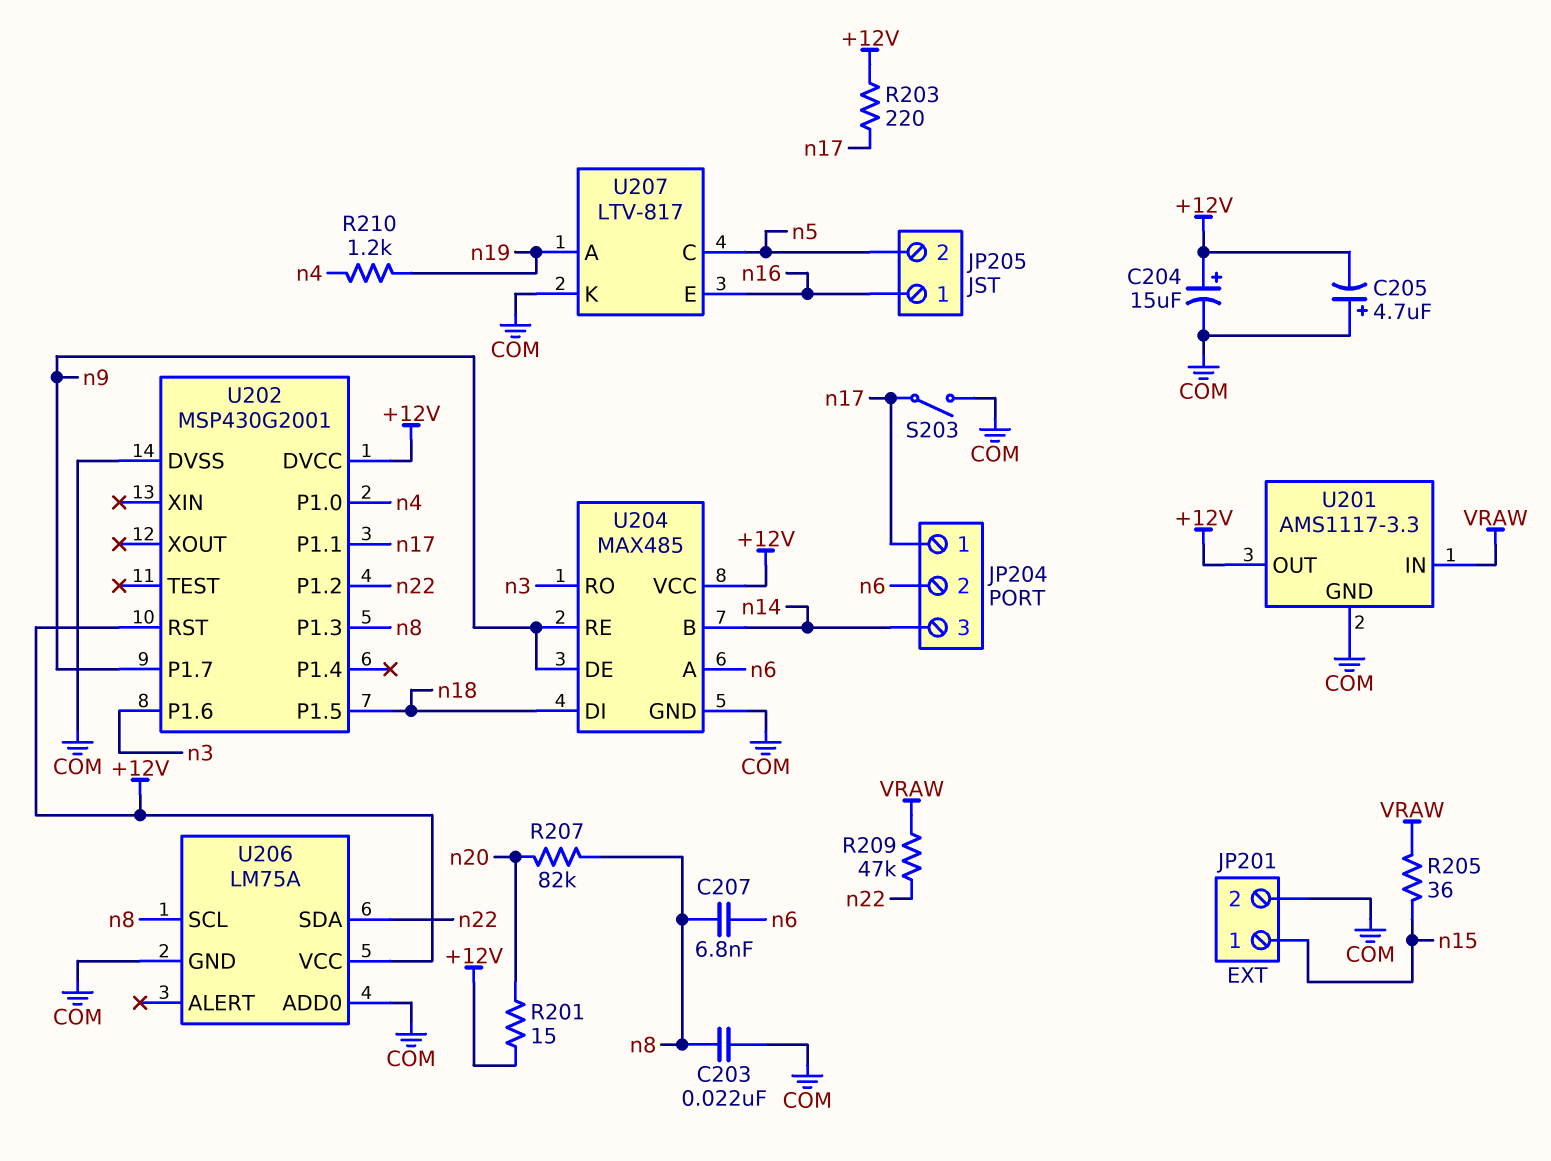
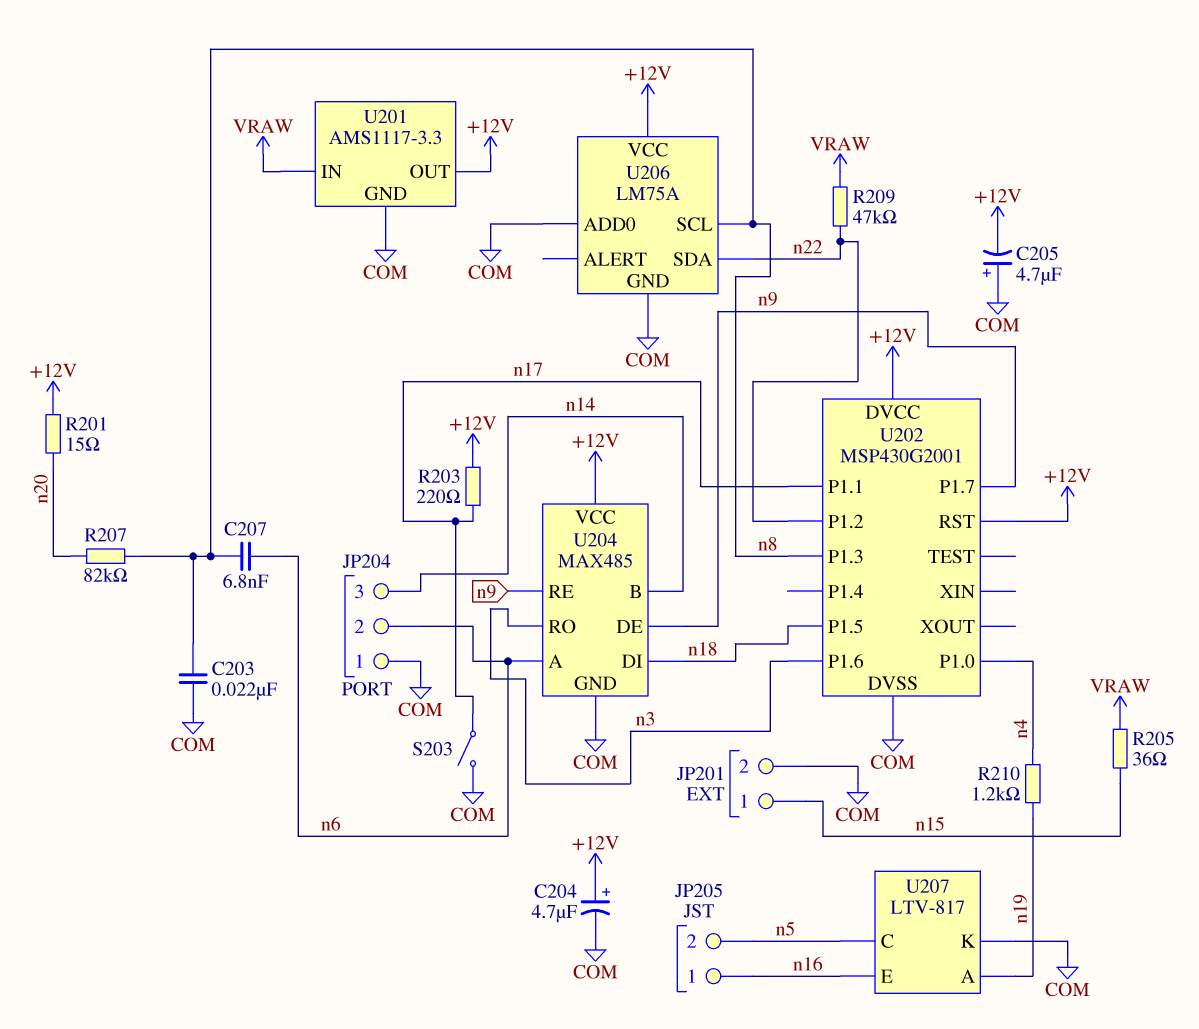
C204: 15uF (plus +12V, minus COM) -> 4.7uF (plus +12V, minus COM)
JP204 pin 1: n17 -> COM

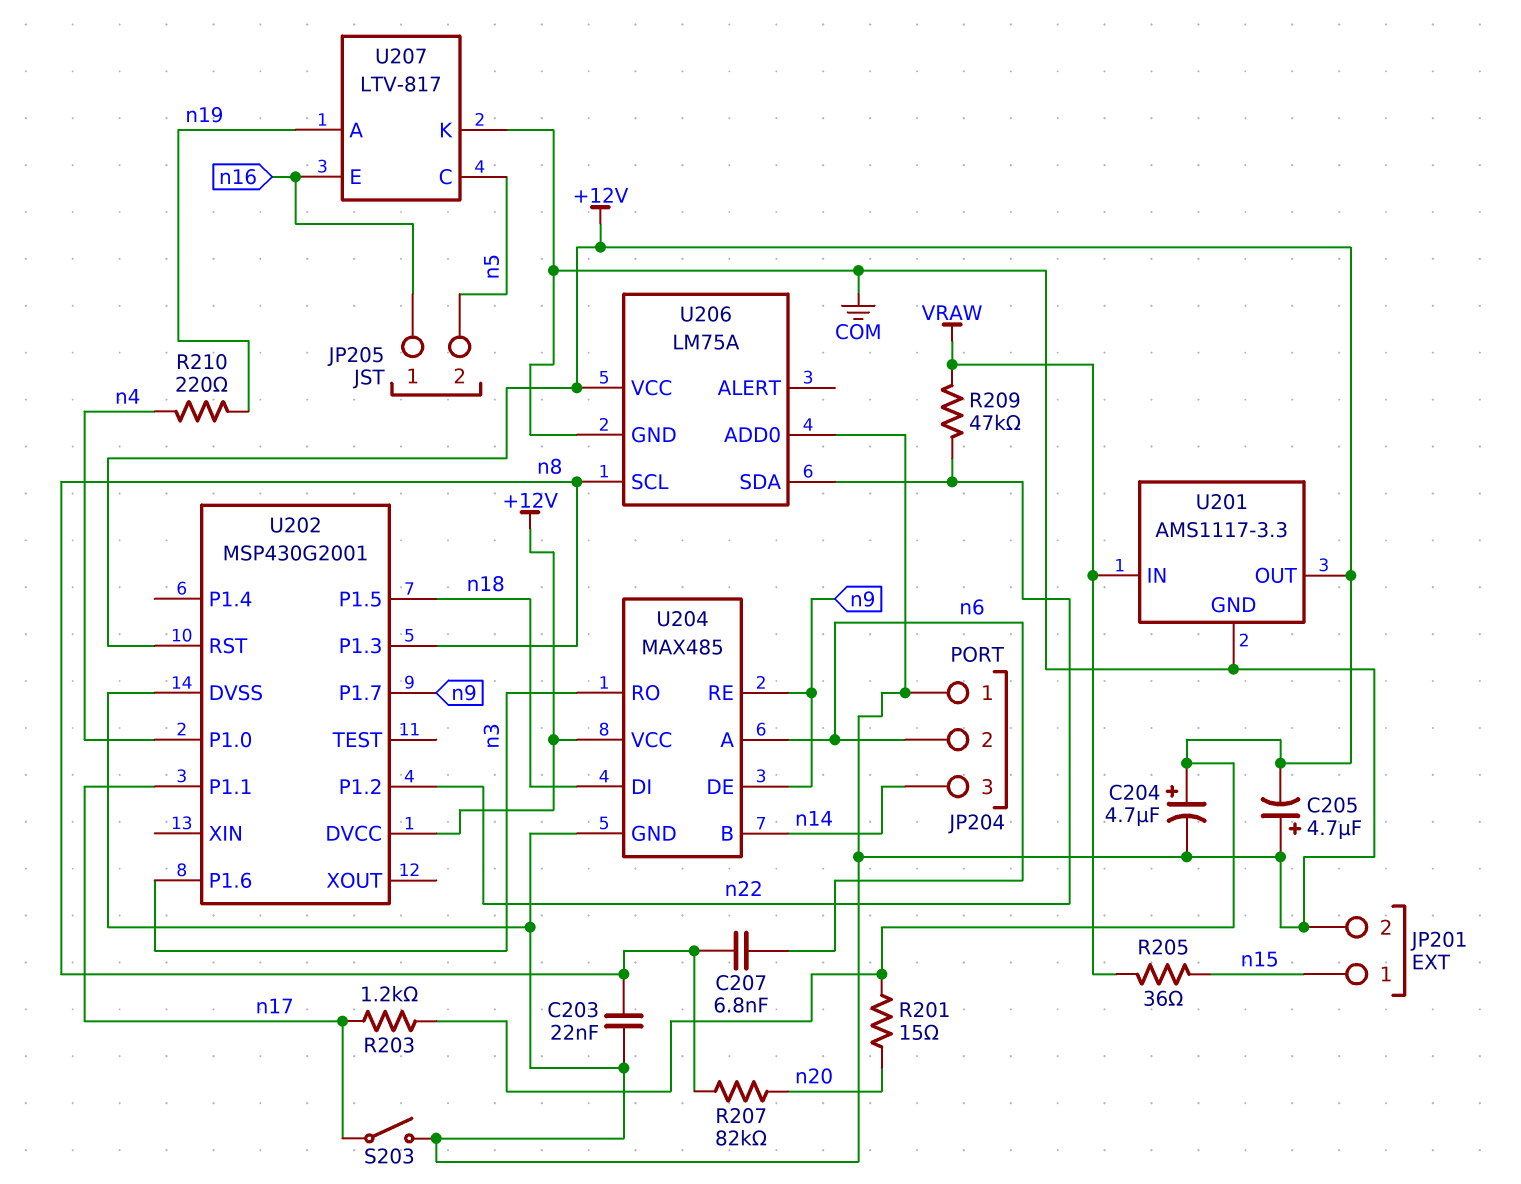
R203: 220 (+12V, n17) -> 1.2k (+12V, n17)
R210: 1.2k (n4, n19) -> 220 (n4, n19)

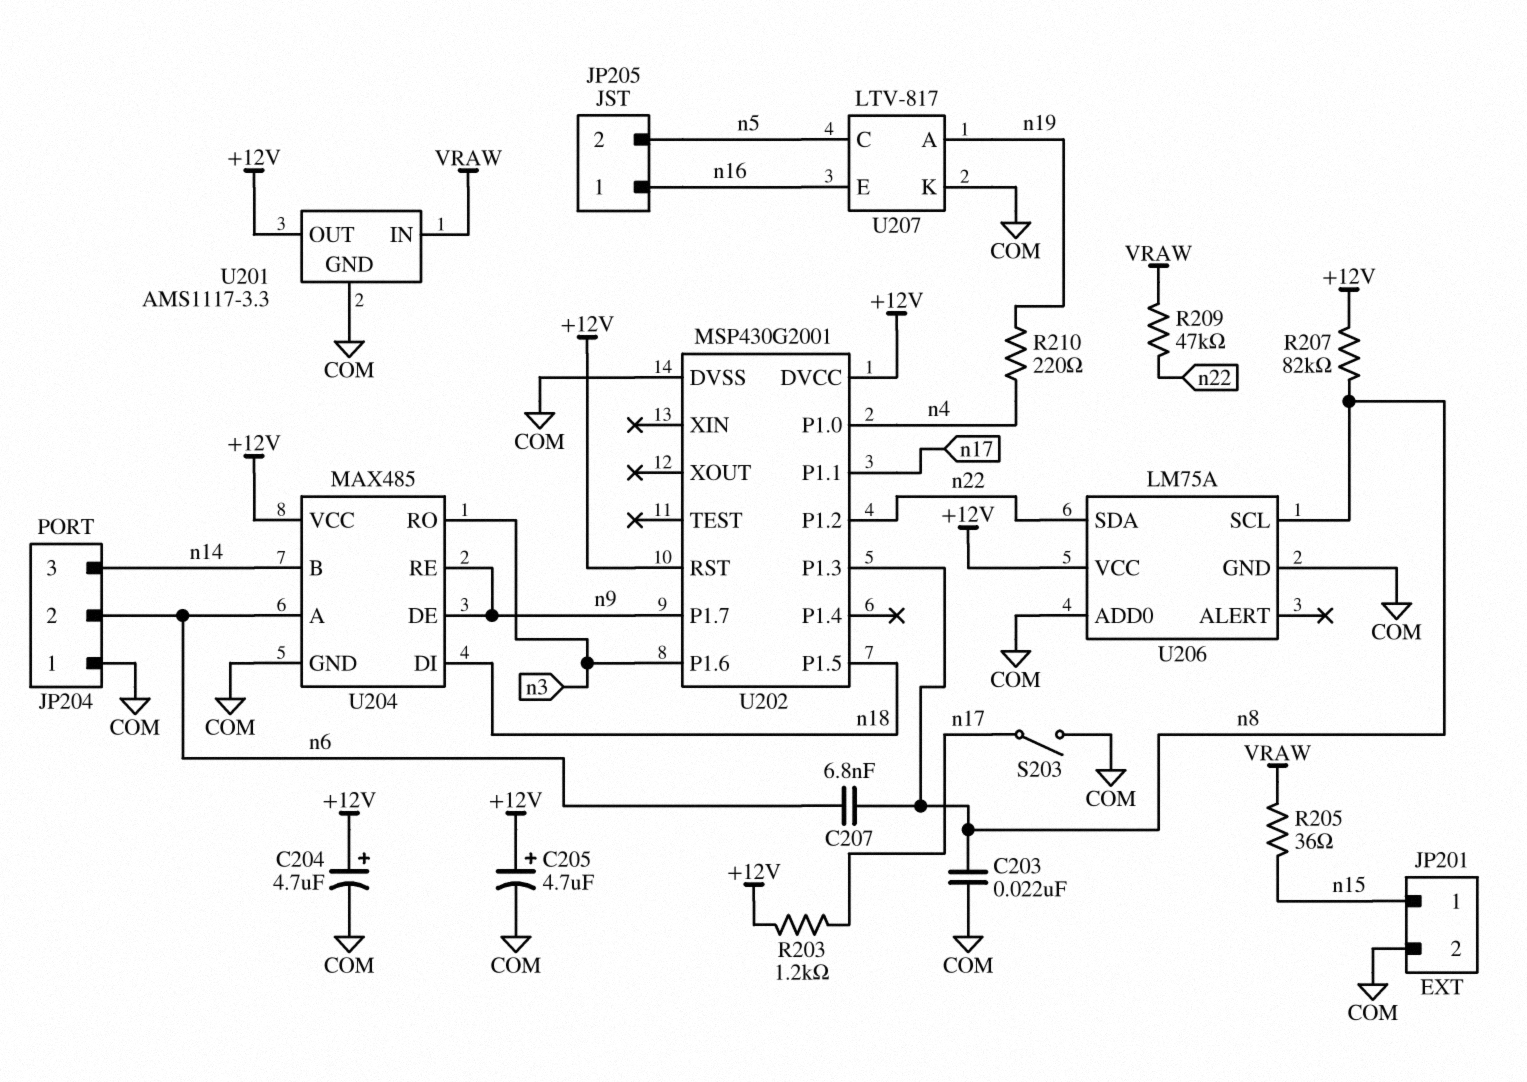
C205: 4.7uF (plus COM, minus +12V) -> 4.7uF (plus +12V, minus COM)
R201: 15 (+12V, n20) -> none
R207: 82k (n8, n20) -> 82k (+12V, n8)

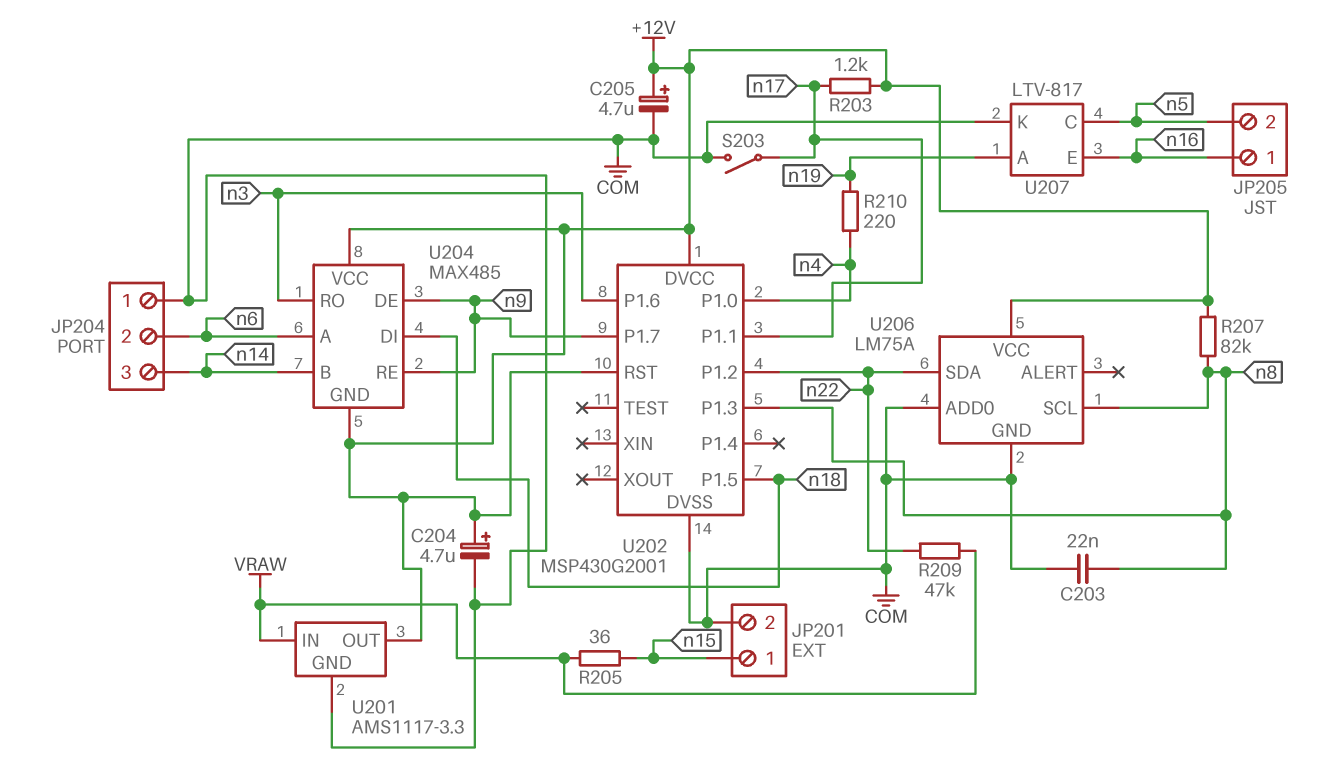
C207: 6.8nF (n6, n8) -> none
U204 pin GND: COM -> +12V

